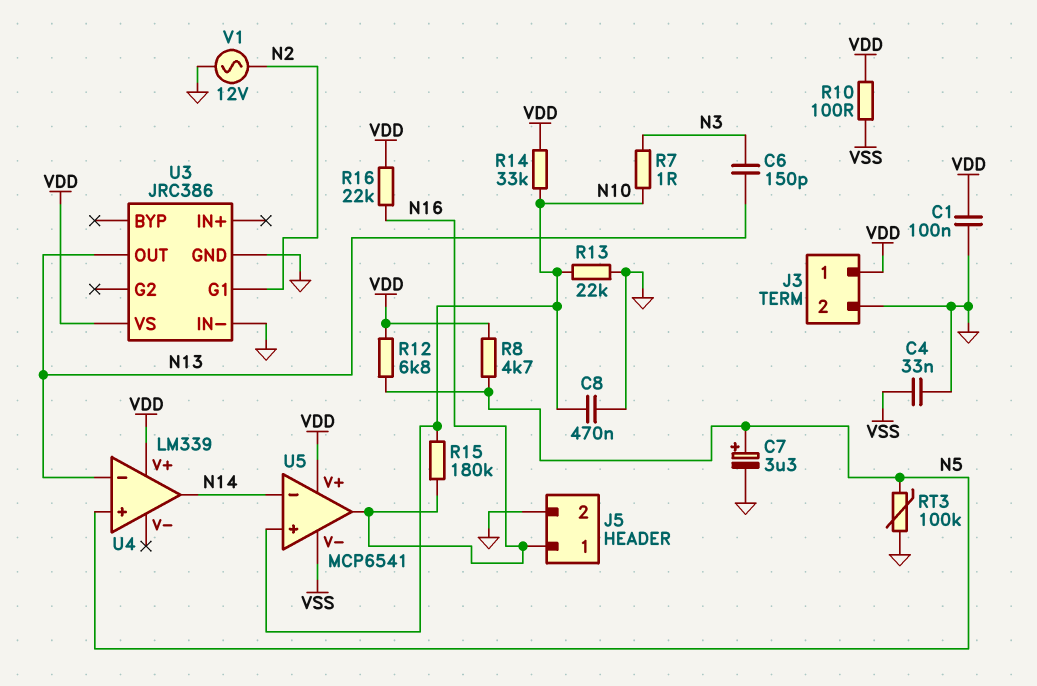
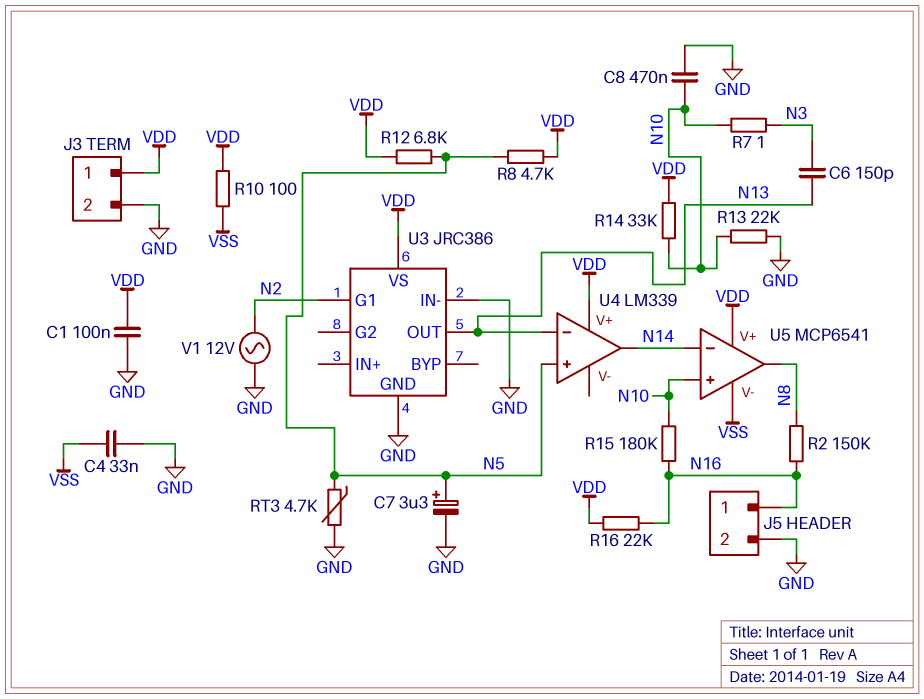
R2: none -> 150k (N8, N16)
RT3: 100k (GND, N5) -> 4.7k (GND, N5)
U5 pin out: N16 -> N8

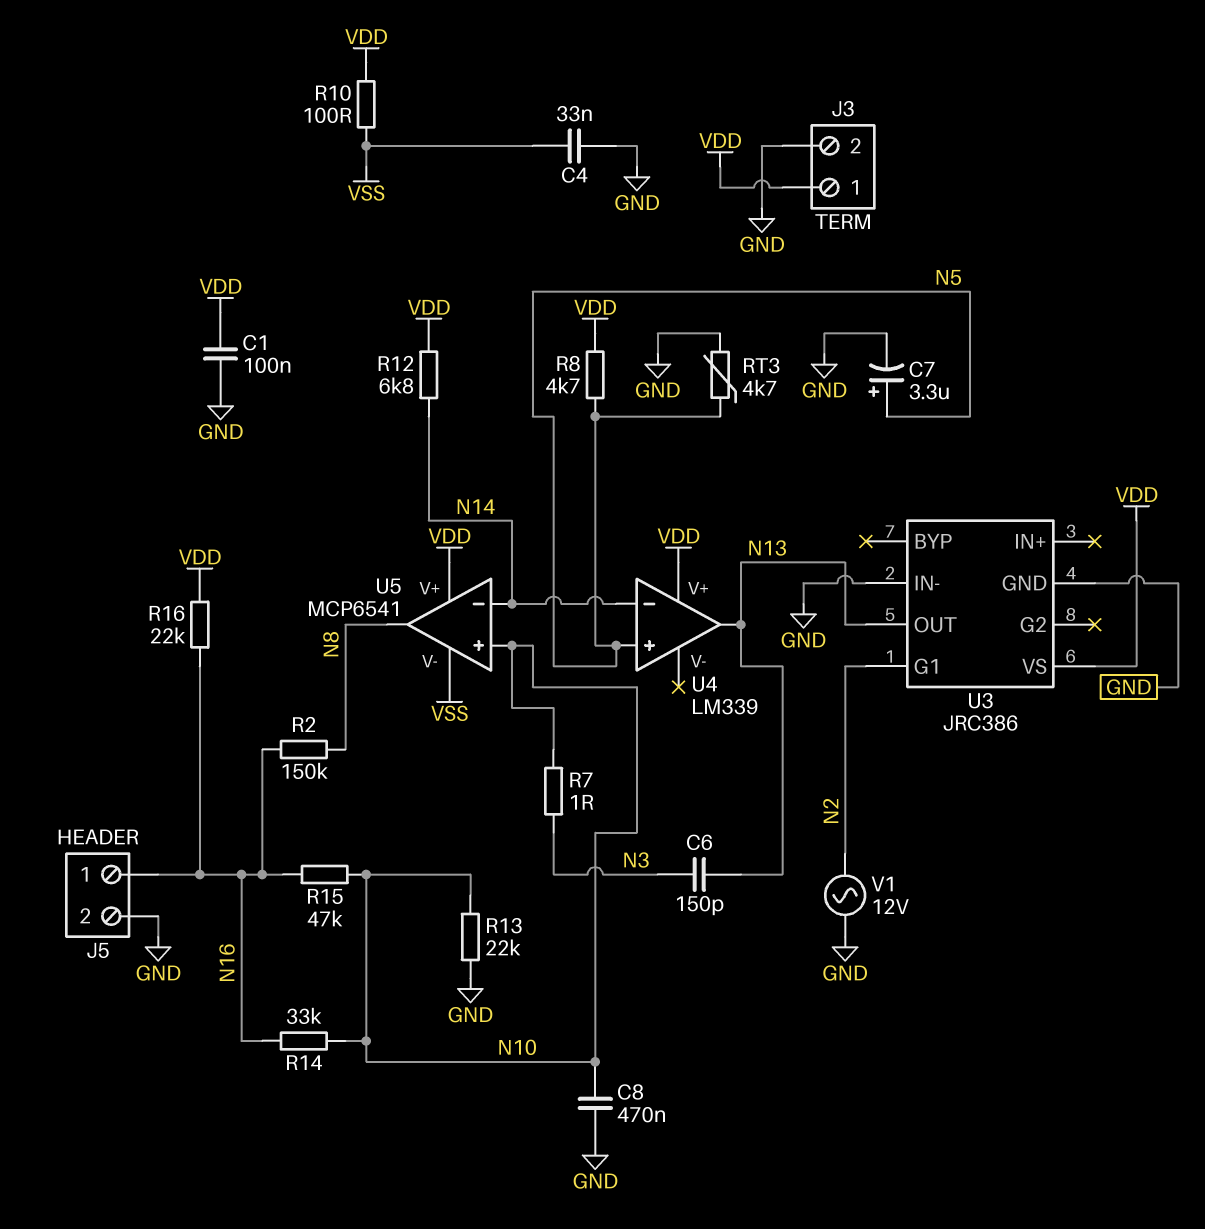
R12: 6.8k (N5, VDD) -> 6.8k (N14, VDD)
R14: 33k (N10, VDD) -> 33k (N10, N16)
R15: 180k (N10, N16) -> 47k (N10, N16)
U4 pin in-: N13 -> N14
U4 pin out: N14 -> N13

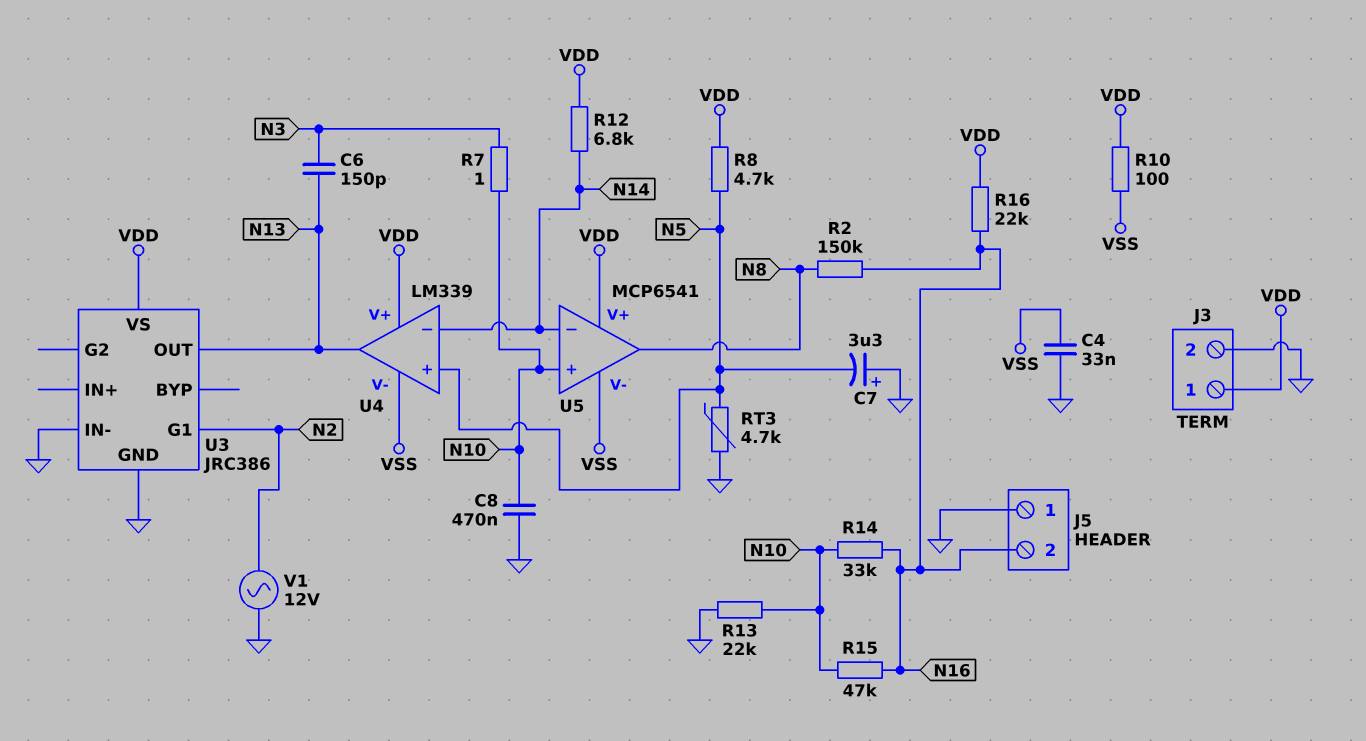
C1: 100nF (GND, VDD) -> none
C7: 3.3uF (plus N5, minus GND) -> 3.3uF (plus GND, minus N5)
J5 pin 1: N16 -> GND
J5 pin 2: GND -> N16
U4 pin V-: none -> VSS

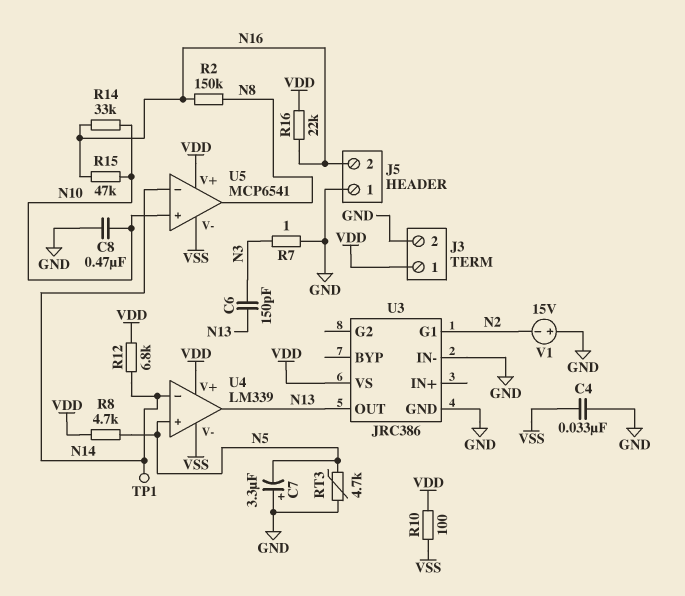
R7: 1 (N3, N10) -> 1 (GND, N3)
R13: 22k (GND, N10) -> none
TP1: none -> test point (N14)
V1: AC 12V (GND, N2) -> 15V (plus GND, minus N2)

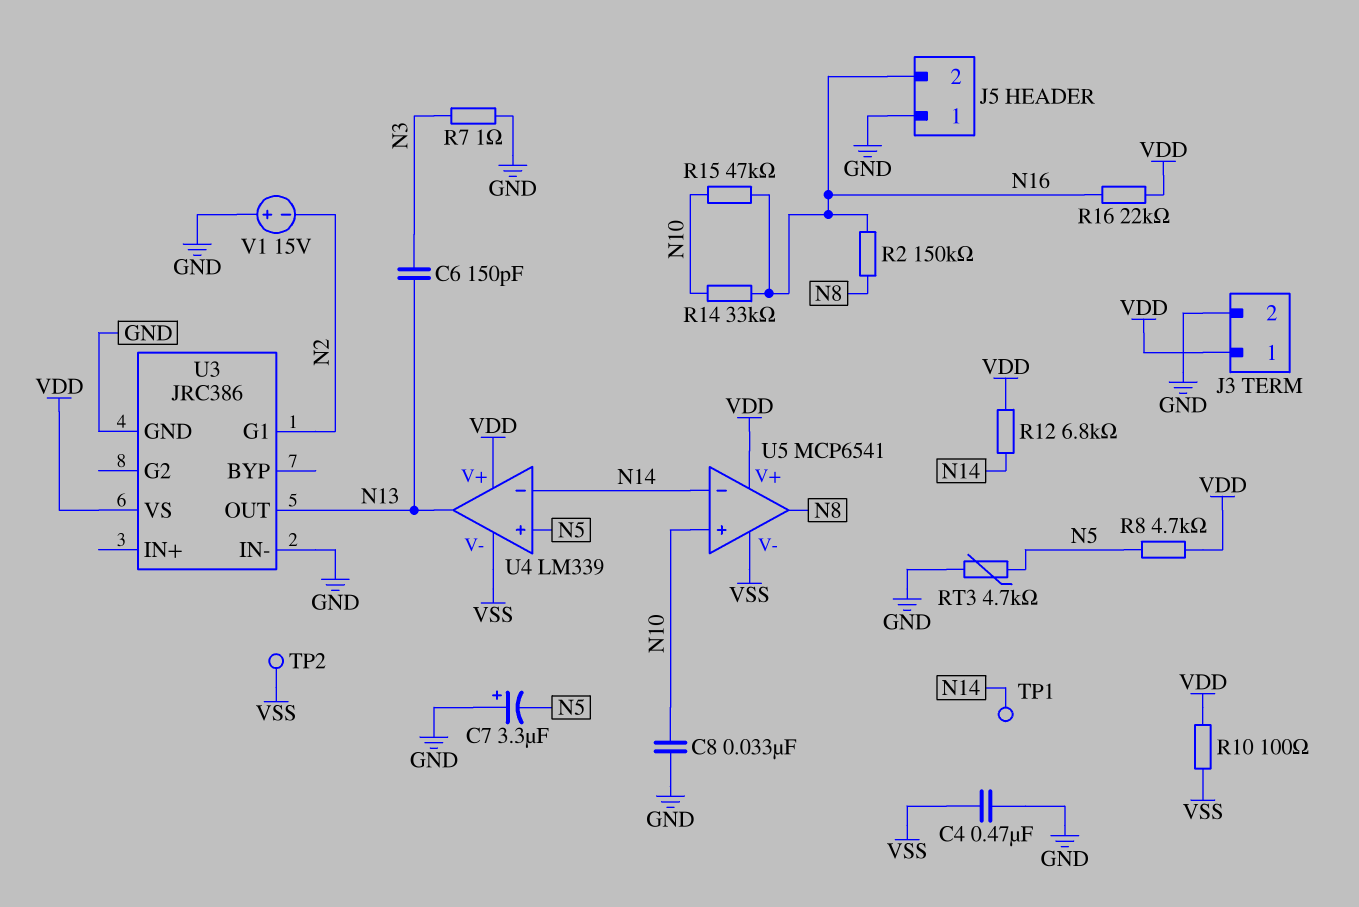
C4: 33nF (GND, VSS) -> 470nF (GND, VSS)
C8: 470nF (GND, N10) -> 33nF (GND, N10)
TP2: none -> test point (VSS)

